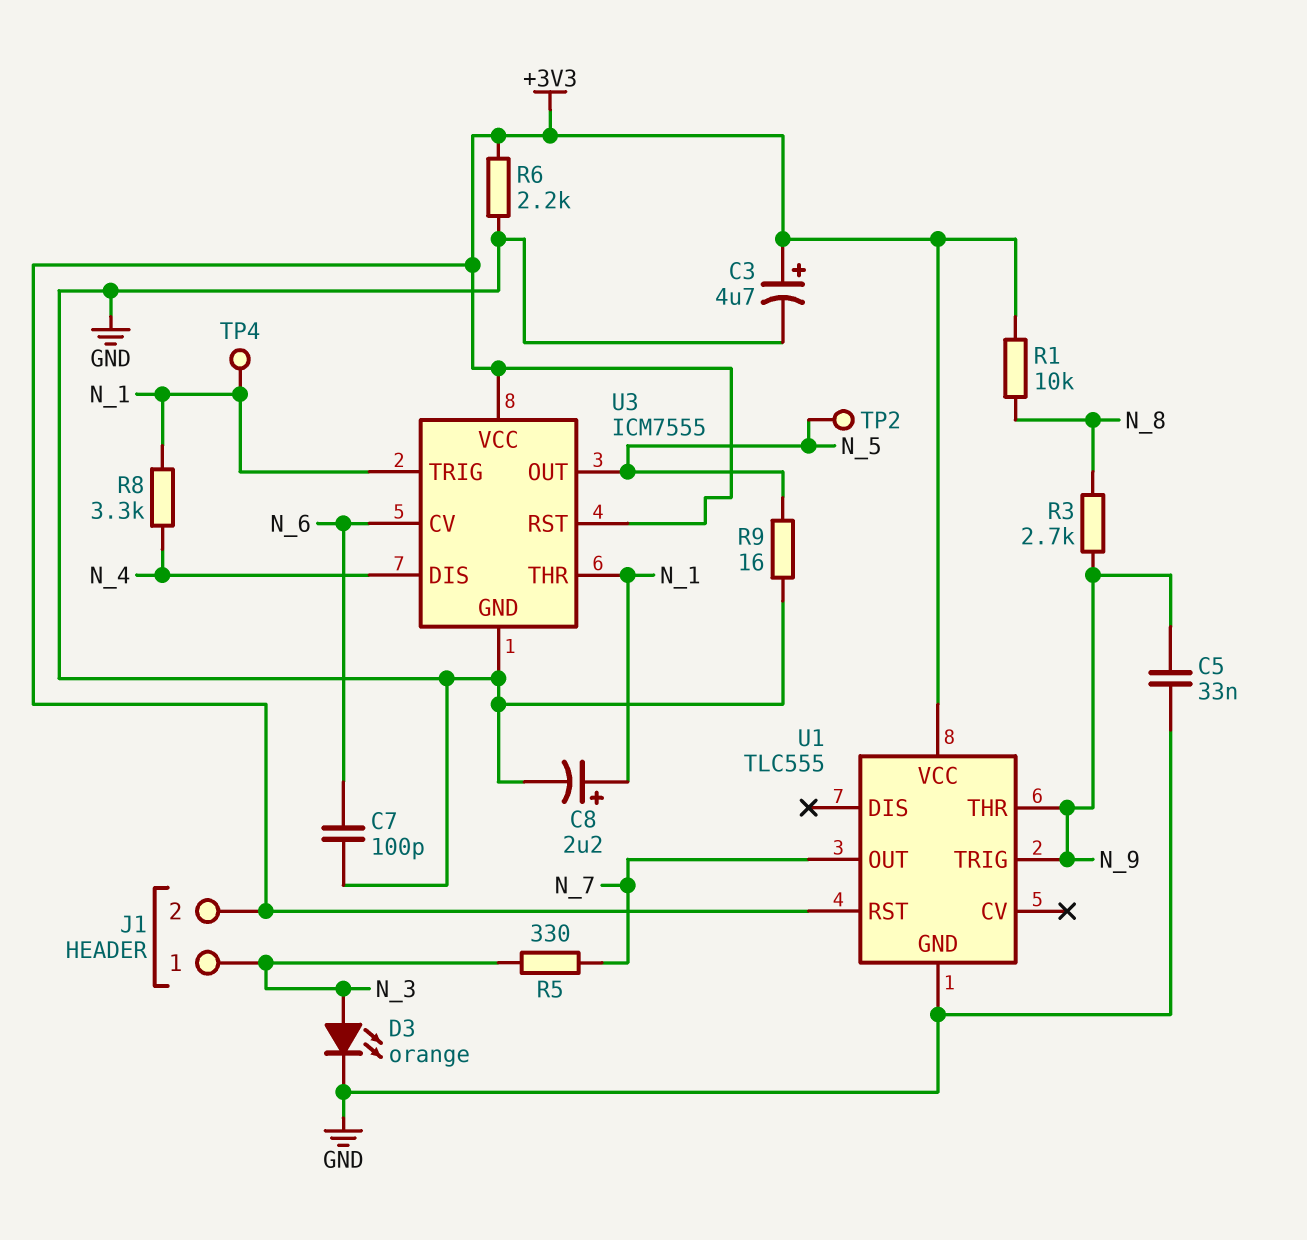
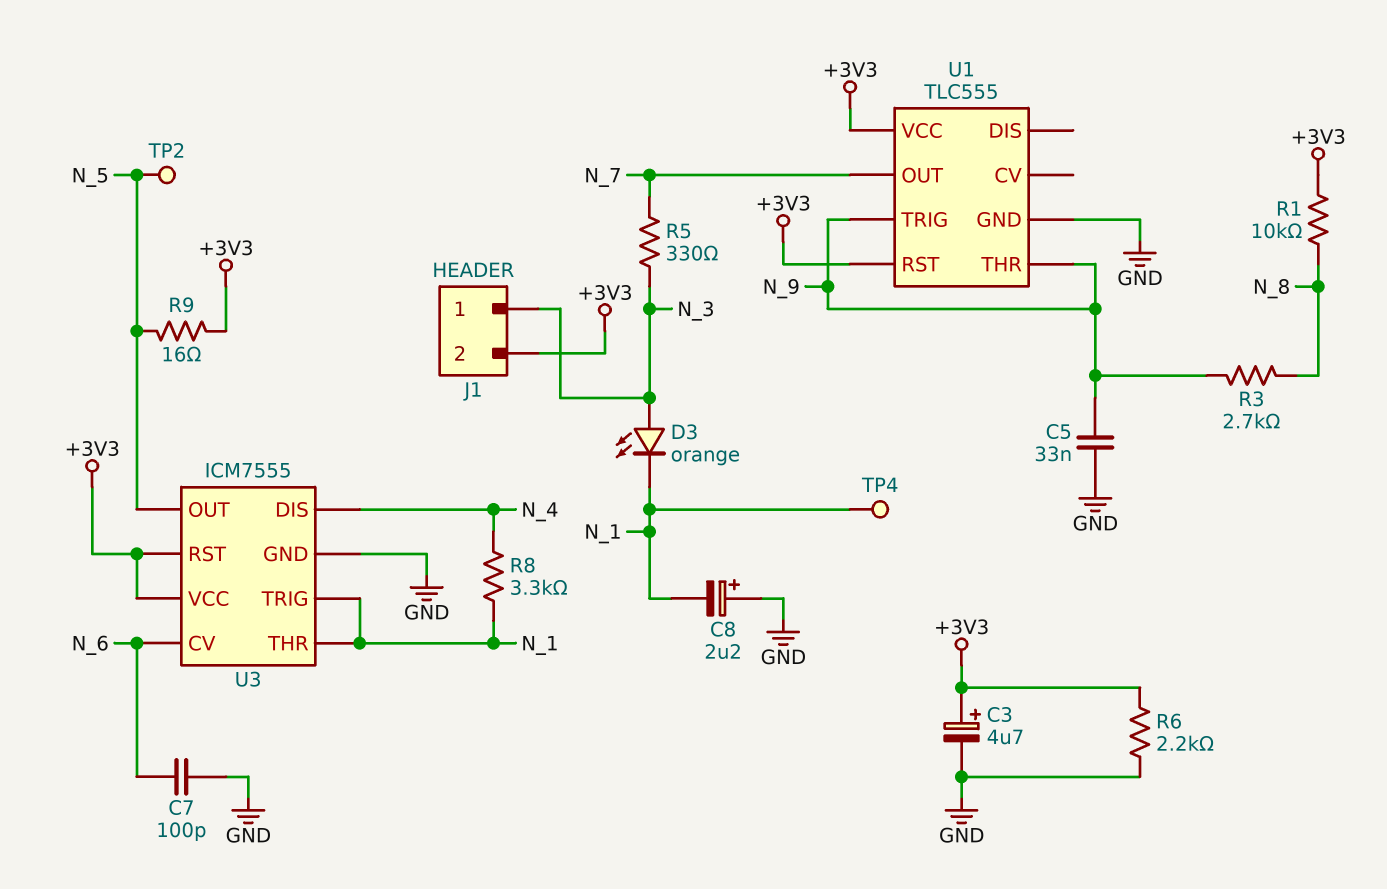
C8: 2.2uF (plus N_1, minus GND) -> 2.2uF (plus GND, minus N_1)
D3: LED orange (A N_3, K GND) -> LED orange (A N_3, K N_1)
R9: 16 (GND, N_5) -> 16 (+3V3, N_5)

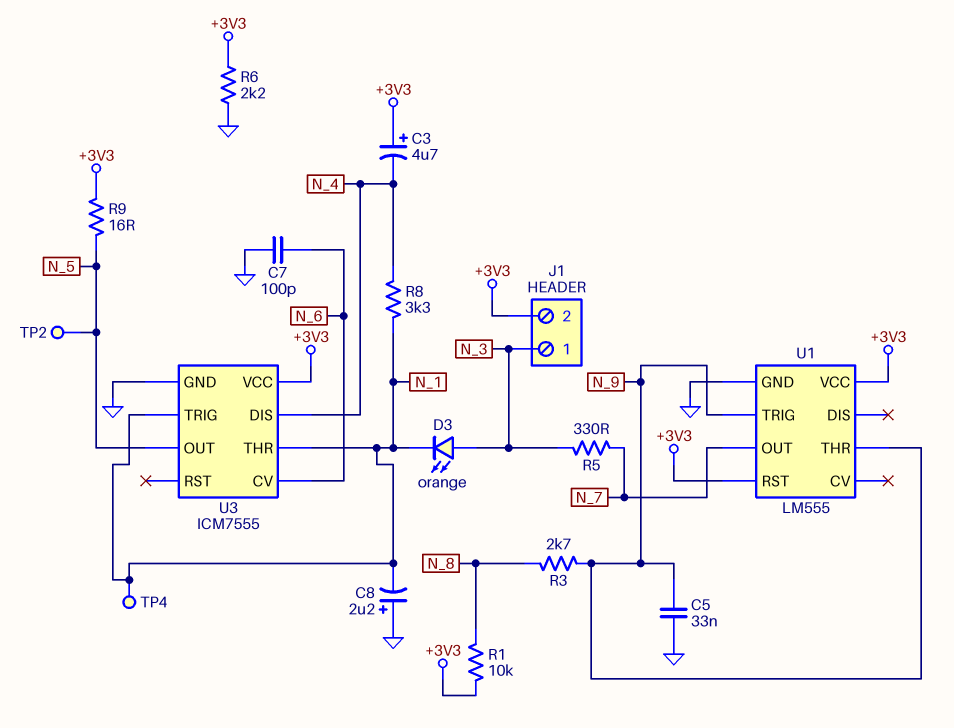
C3: 4.7uF (plus +3V3, minus GND) -> 4.7uF (plus +3V3, minus N_4)
U1: TLC555 -> LM555
U3 pin RST: +3V3 -> none

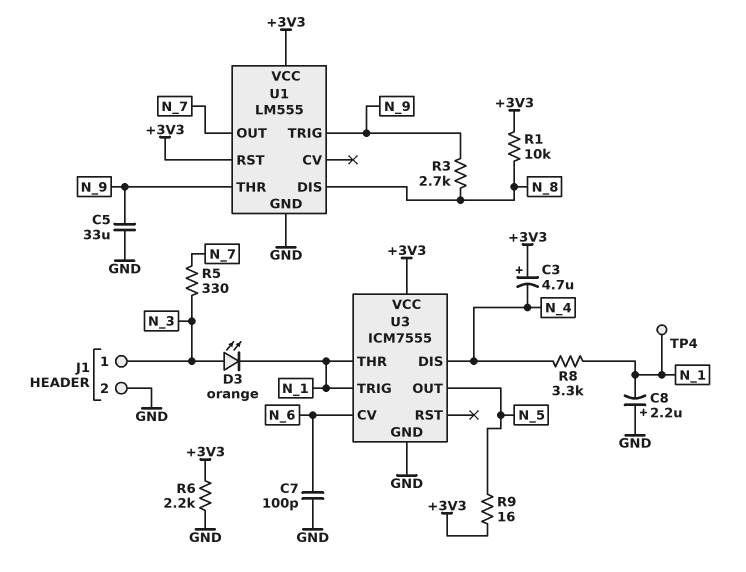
C5: 33nF (GND, N_9) -> 33uF (GND, N_9)
J1 pin 2: +3V3 -> GND
TP2: test point (N_5) -> none
U1 pin DIS: none -> N_8

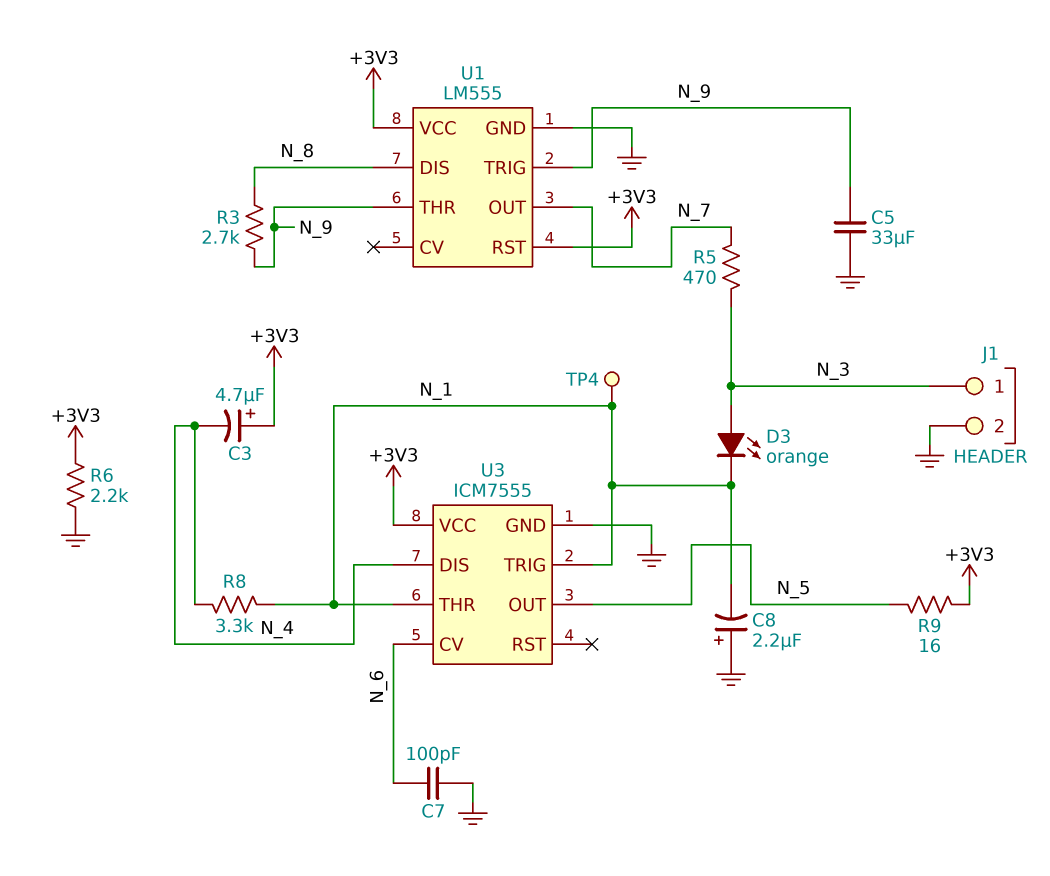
R1: 10k (+3V3, N_8) -> none
R5: 330 (N_3, N_7) -> 470 (N_3, N_7)

